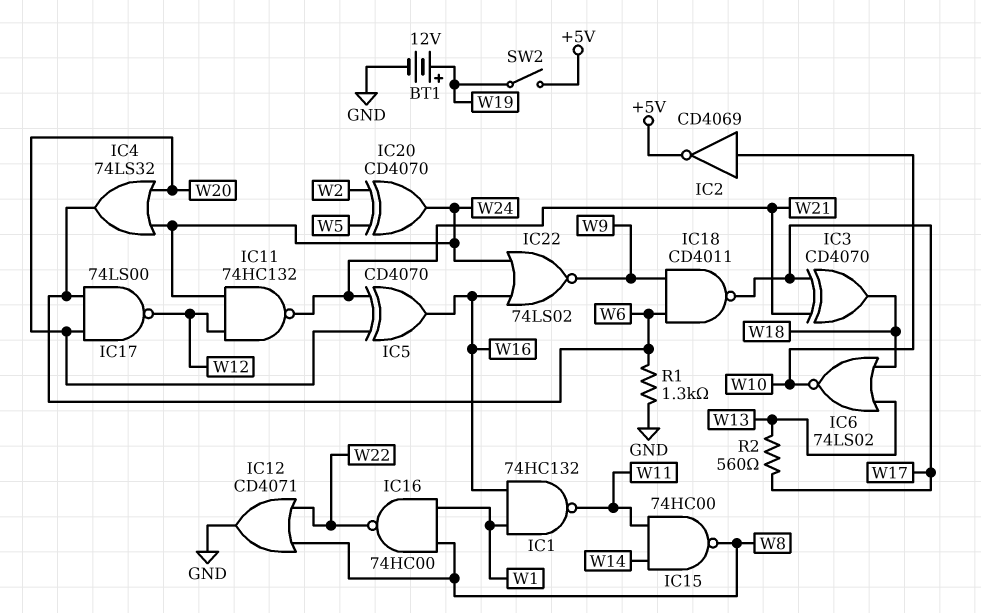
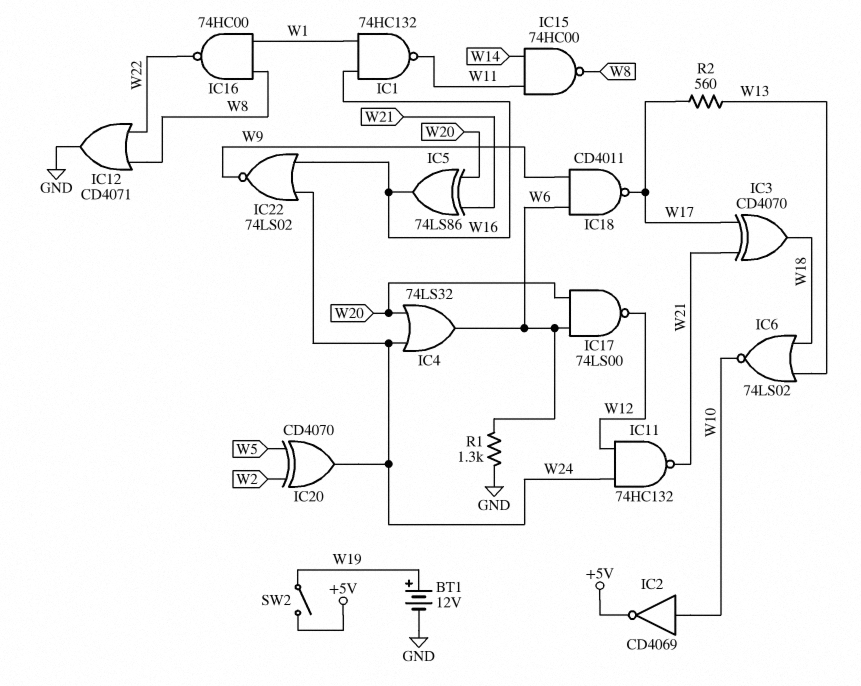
IC5: XOR CD4070 (in W20, in W21, out W16) -> XOR 74LS86 (in W20, in W21, out W16)

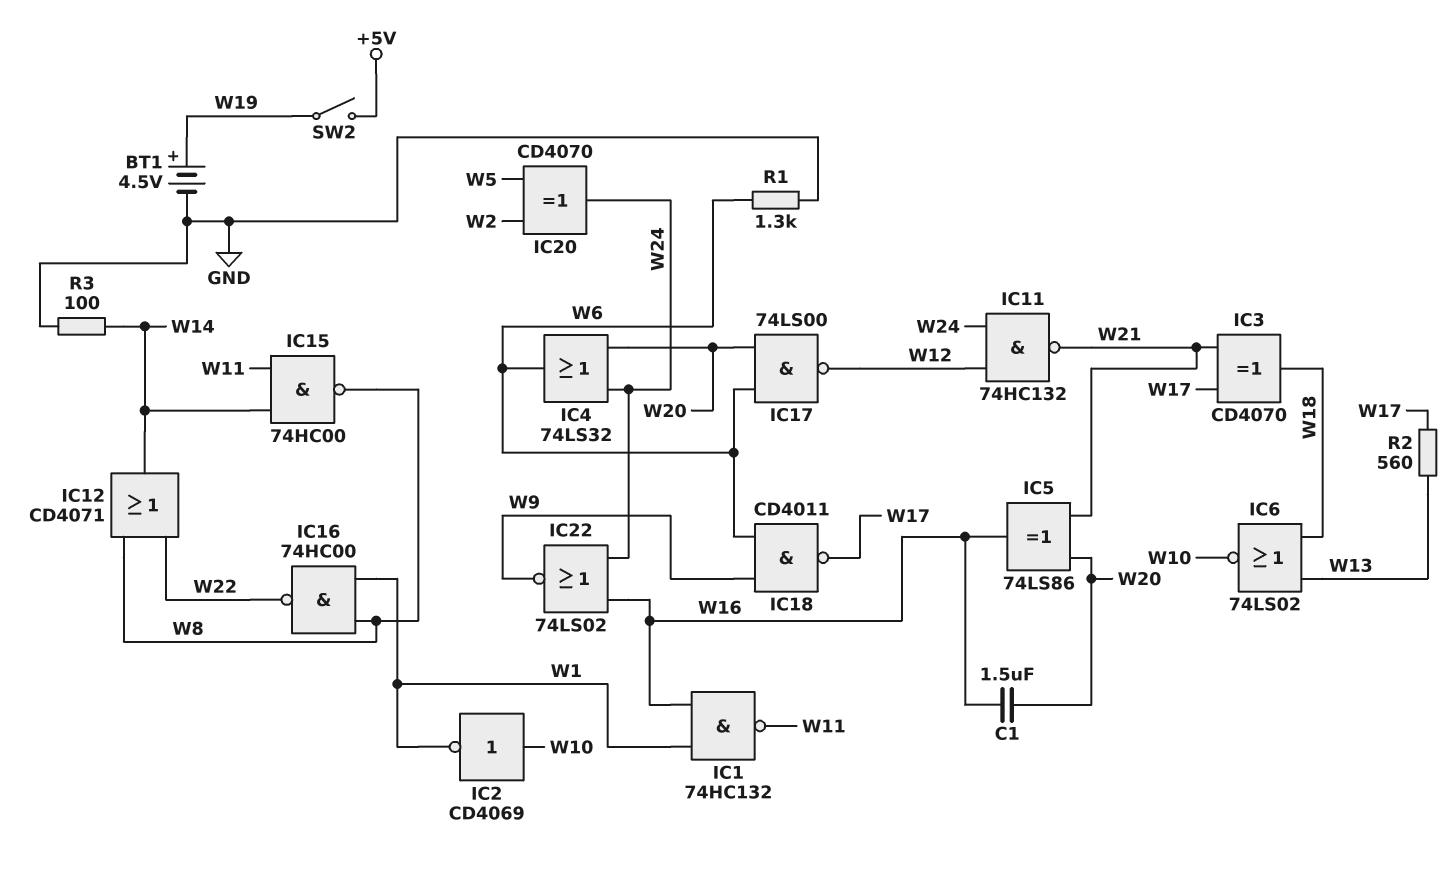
BT1: 12V (plus W19, minus GND) -> 4.5V (plus W19, minus GND)
C1: none -> 1.5uF (W16, W20)
IC2: NOT CD4069 (in W10, out +5V) -> NOT CD4069 (in W10, out W1)
IC12: OR CD4071 (in W8, in W22, out GND) -> OR CD4071 (in W8, in W22, out W14)
R3: none -> 100 (GND, W14)

